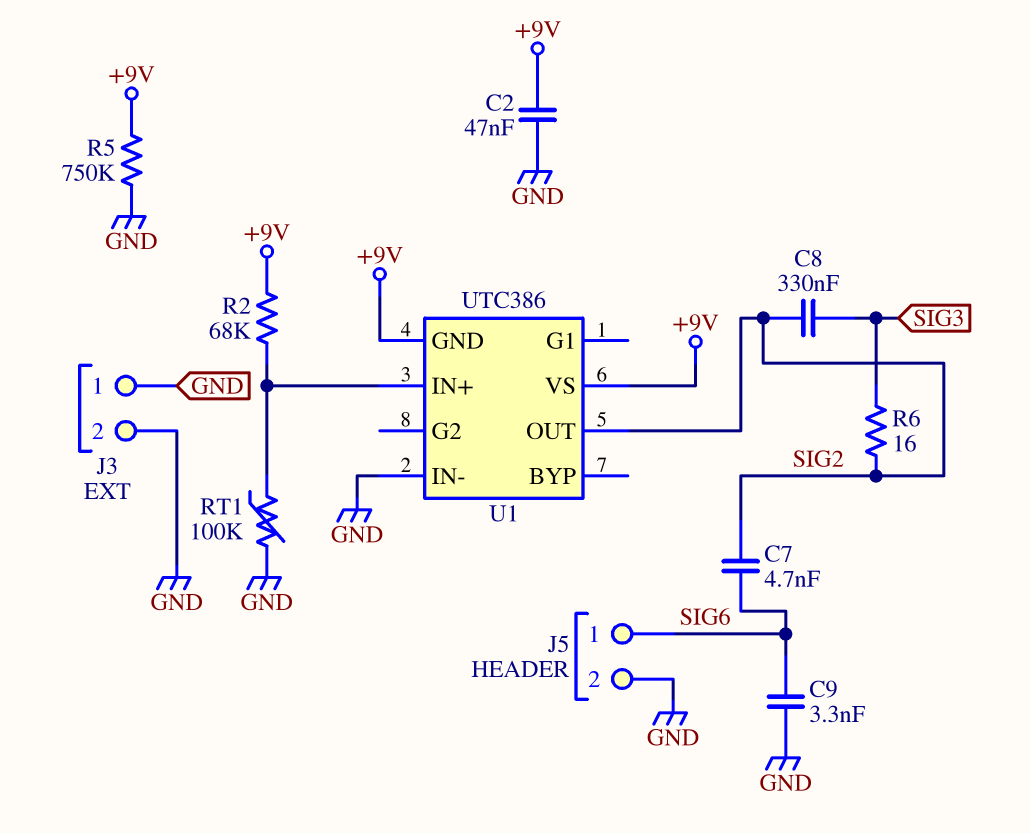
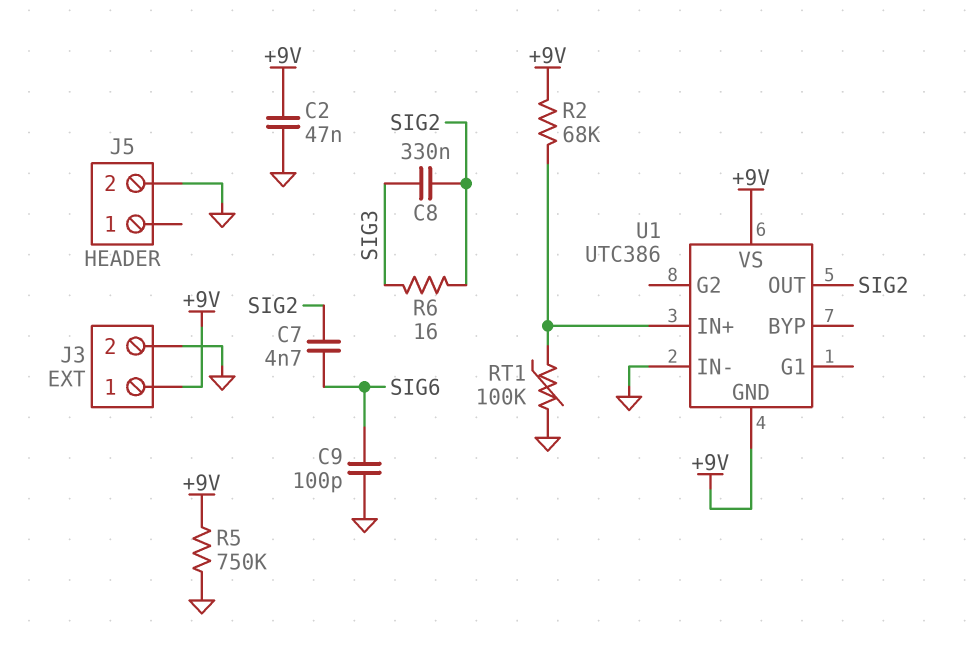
C9: 3.3nF (GND, SIG6) -> 100pF (GND, SIG6)
J3 pin 1: GND -> +9V
J5 pin 1: SIG6 -> none

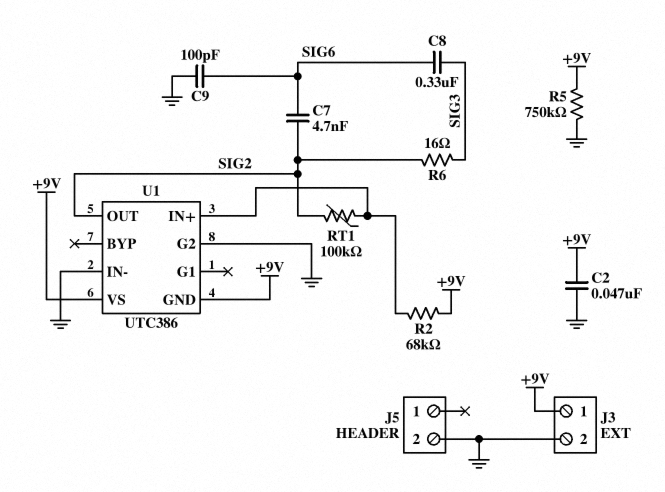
C8: 330nF (SIG2, SIG3) -> 330nF (SIG3, SIG6)
RT1: 100k (GND, U1/IN+) -> 100k (SIG2, U1/IN+)
U1 pin G2: none -> GND

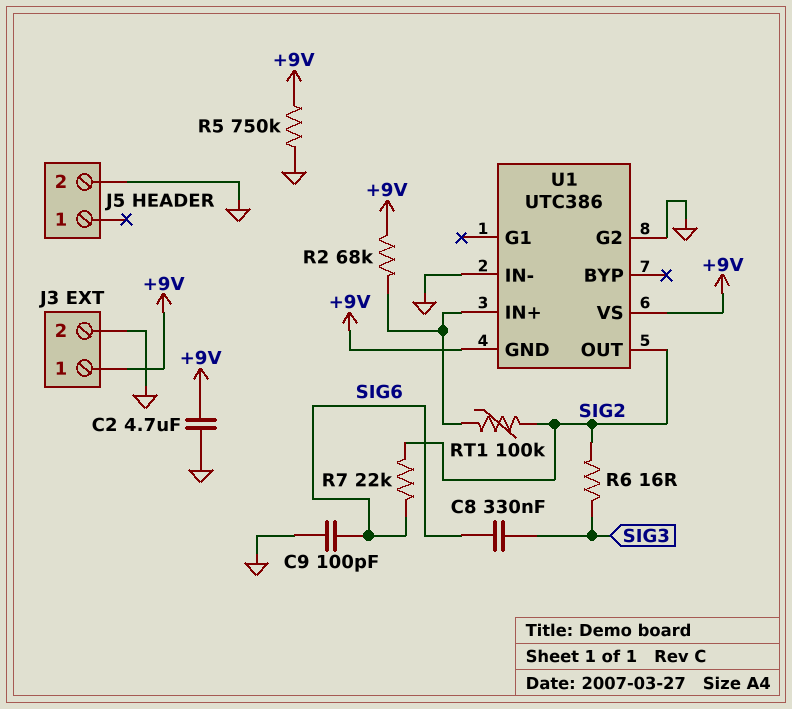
C2: 47nF (+9V, GND) -> 4.7uF (+9V, GND)
C7: 4.7nF (SIG2, SIG6) -> none
R7: none -> 22k (SIG2, SIG6)

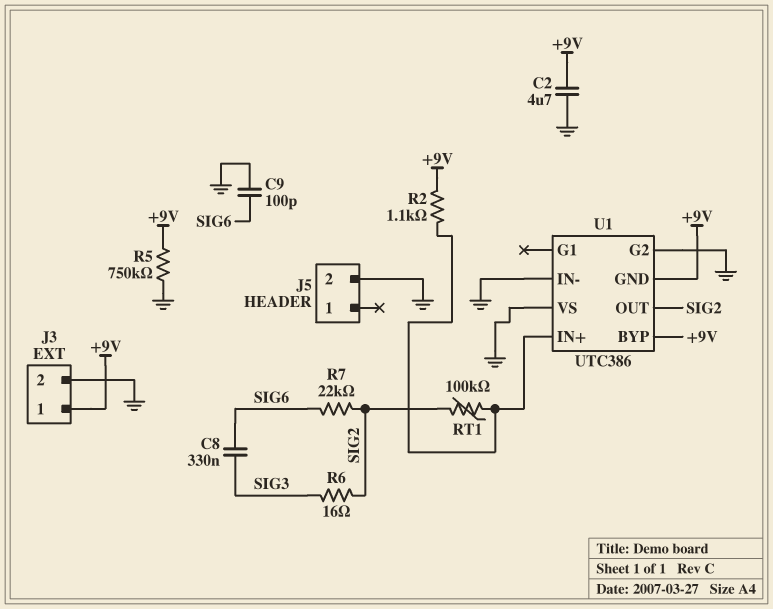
R2: 68k (+9V, U1/IN+) -> 1.1k (+9V, U1/IN+)
U1 pin BYP: none -> +9V
U1 pin VS: +9V -> GND

